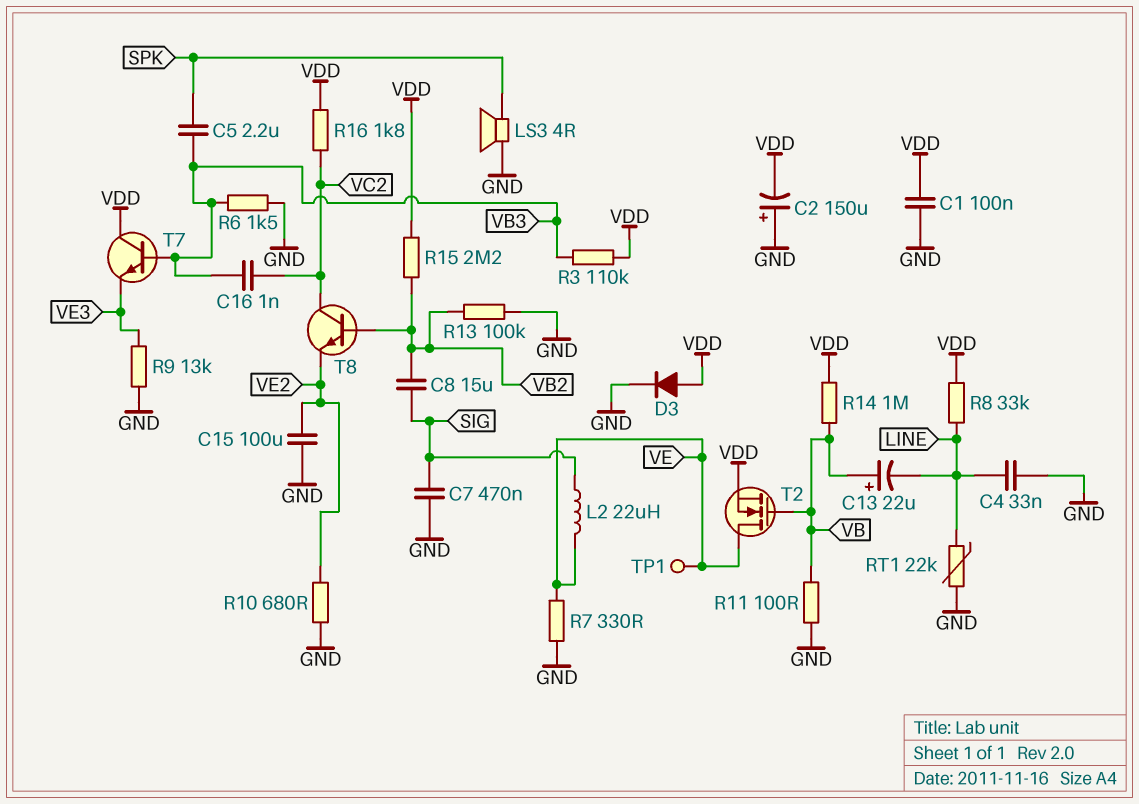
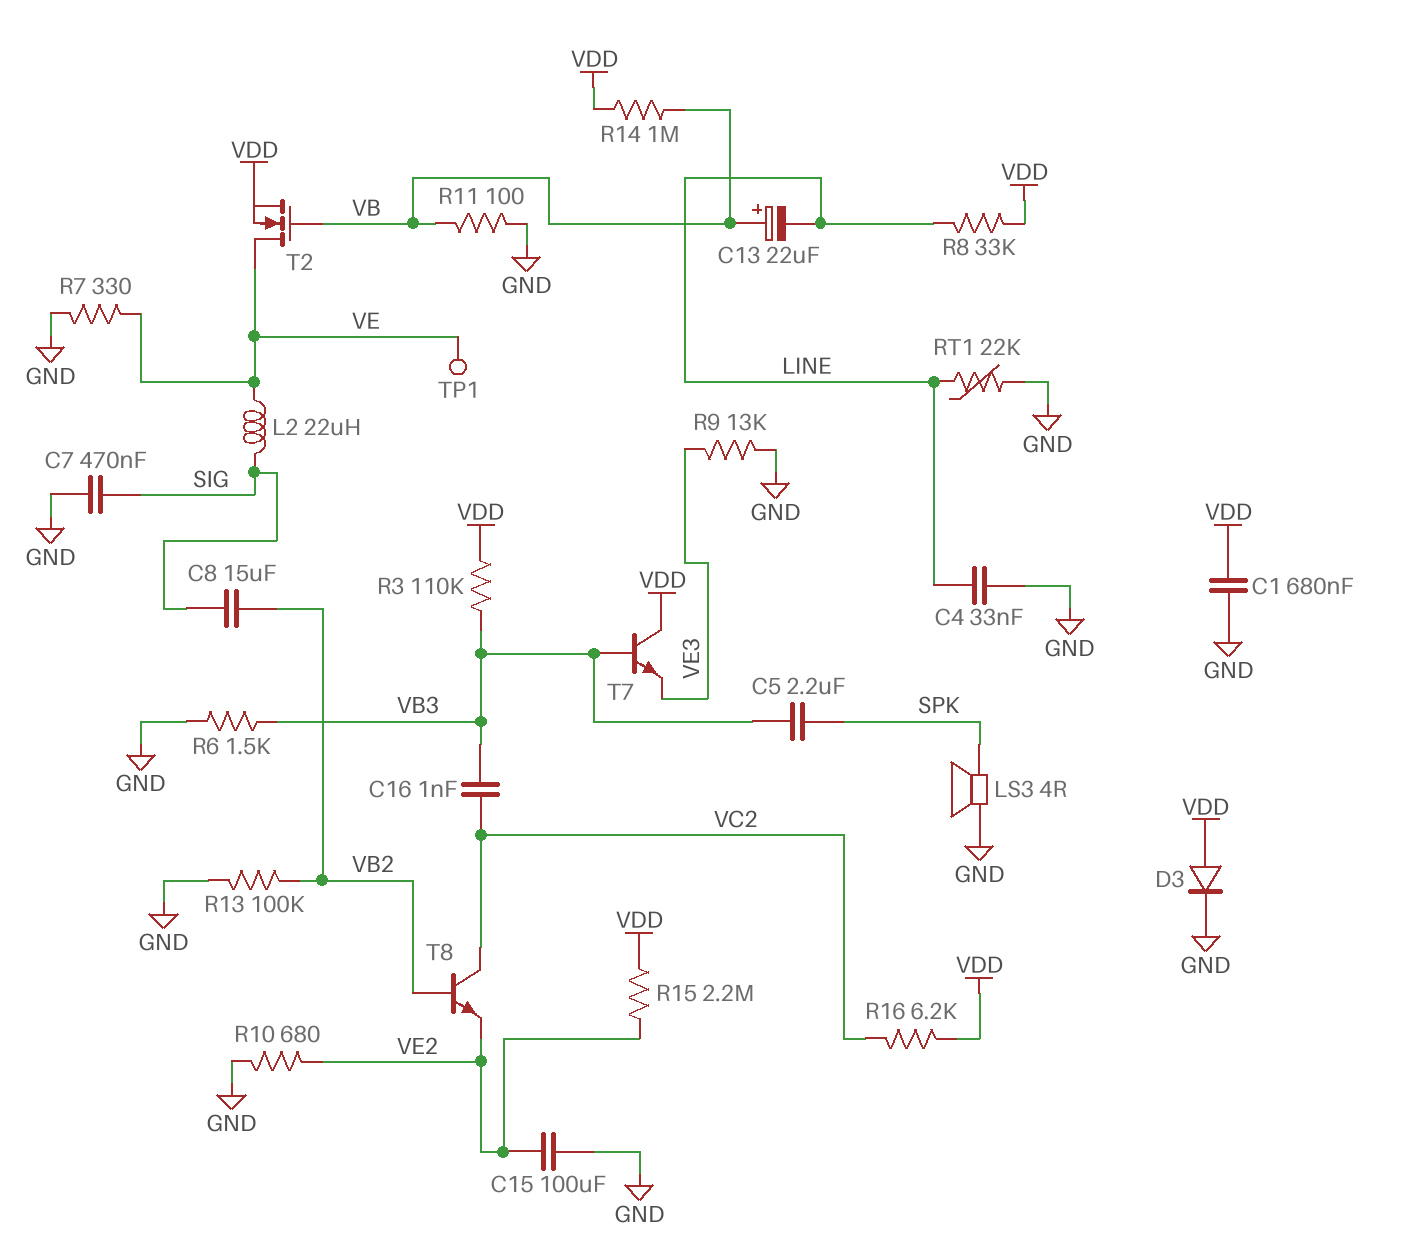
C1: 100nF (GND, VDD) -> 680nF (GND, VDD)
C2: 150uF (plus GND, minus VDD) -> none
R15: 2.2M (VB2, VDD) -> 2.2M (VDD, VE2)
R16: 1.8k (VC2, VDD) -> 6.2k (VC2, VDD)

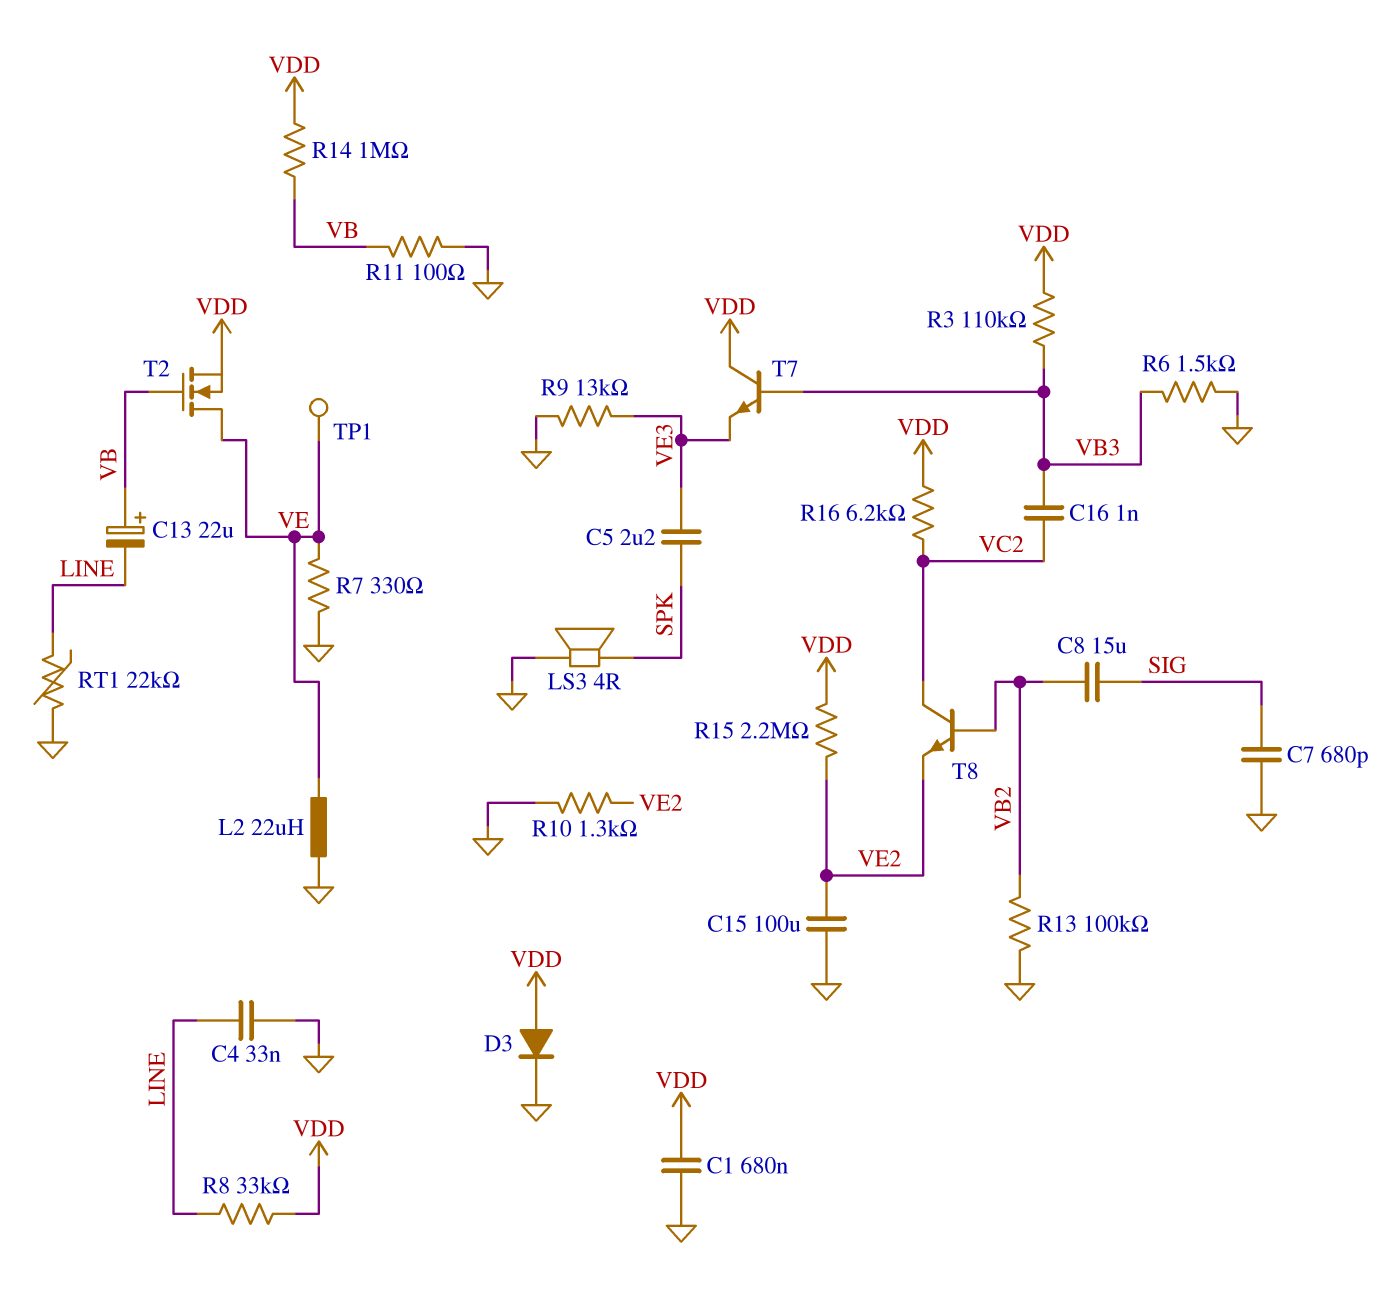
C5: 2.2uF (SPK, VB3) -> 2.2uF (SPK, VE3)
C7: 470nF (GND, SIG) -> 680pF (GND, SIG)
L2: 22uH (SIG, VE) -> 22uH (GND, VE)
R10: 680 (GND, VE2) -> 1.3k (GND, VE2)

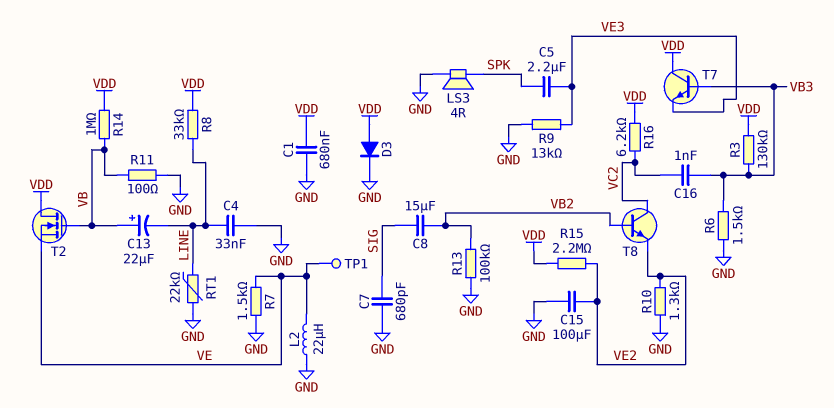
R3: 110k (VB3, VDD) -> 130k (VB3, VDD)
R7: 330 (GND, VE) -> 1.5k (GND, VE)
T2: NMOS (G VB, D VE, S VDD) -> NMOS (G VB, D VDD, S VE)

